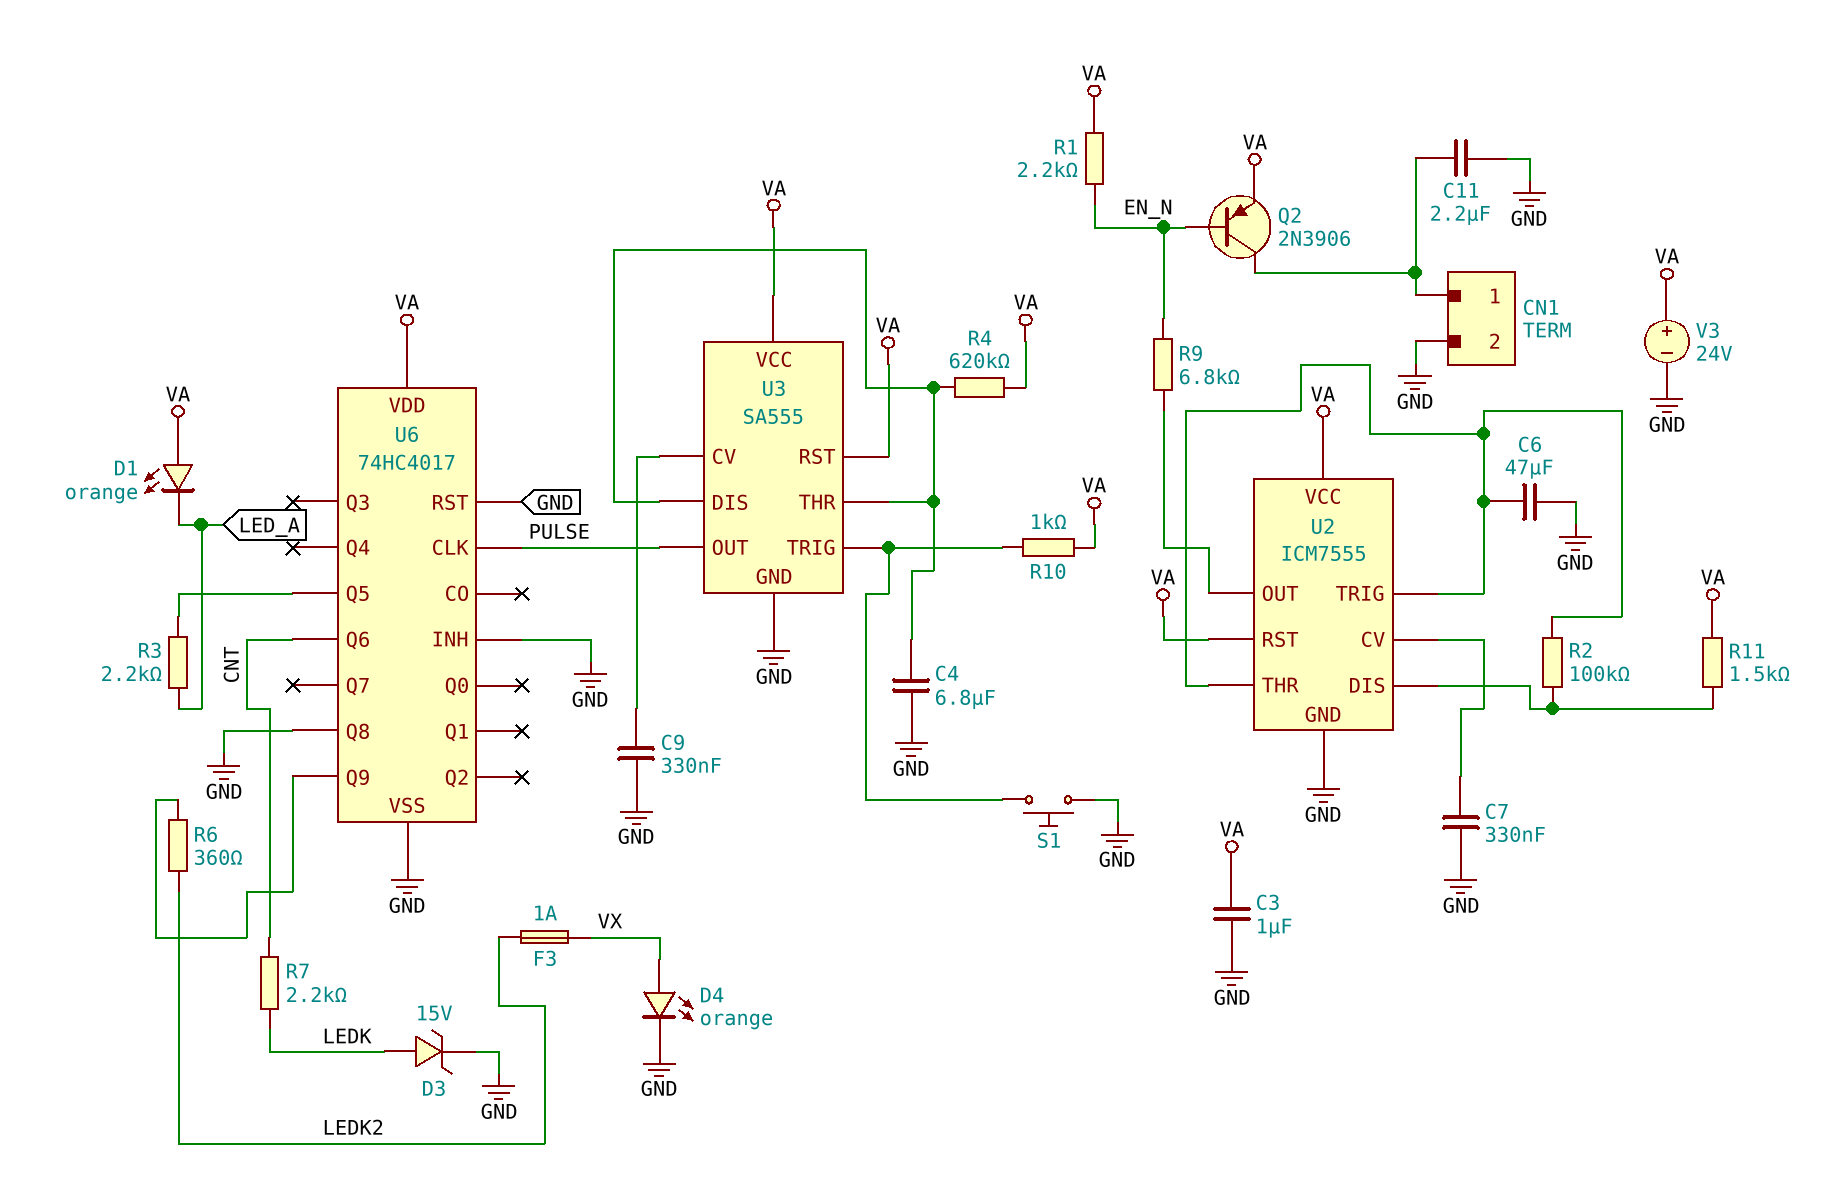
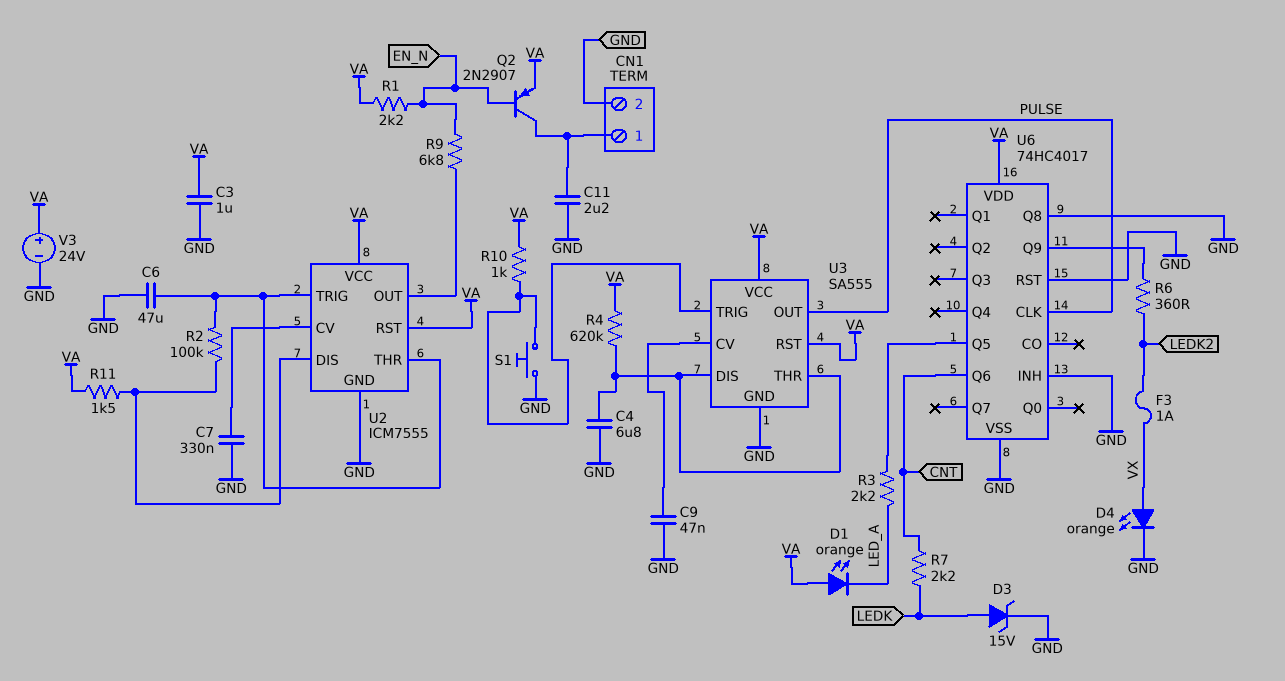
C9: 330nF (GND, U3/CV) -> 47nF (GND, U3/CV)
Q2: PNP 2N3906 (B EN_N, C CN1/1, E VA) -> PNP 2N2907 (B EN_N, C CN1/1, E VA)

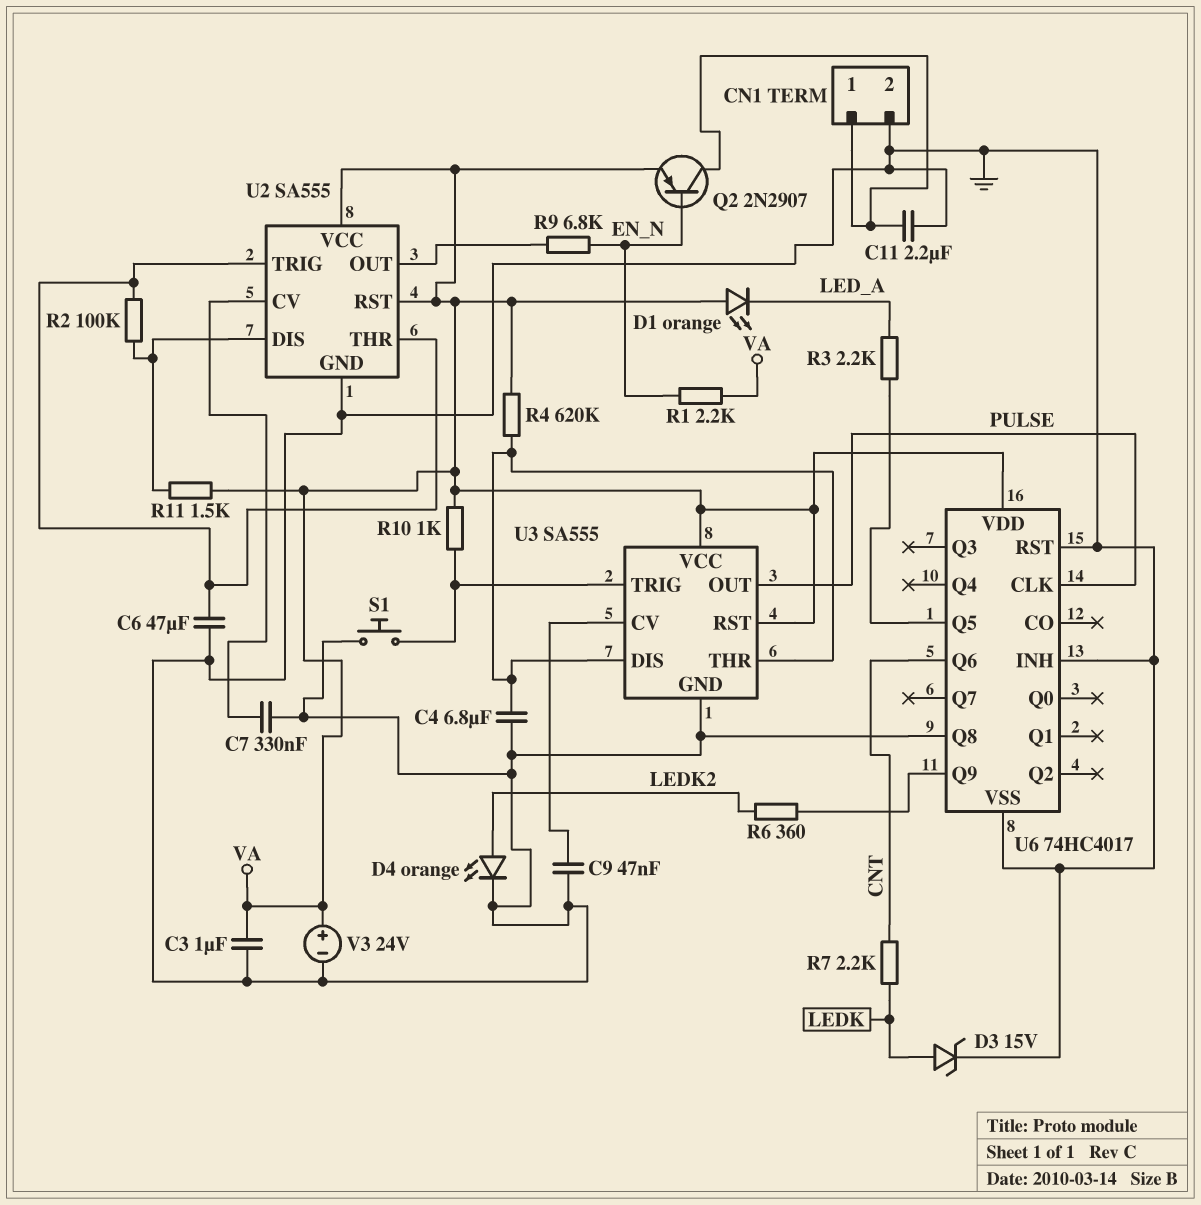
D4: LED orange (A VX, K GND) -> LED orange (A LEDK2, K GND)
F3: 1A (LEDK2, VX) -> none
U2: ICM7555 -> SA555

